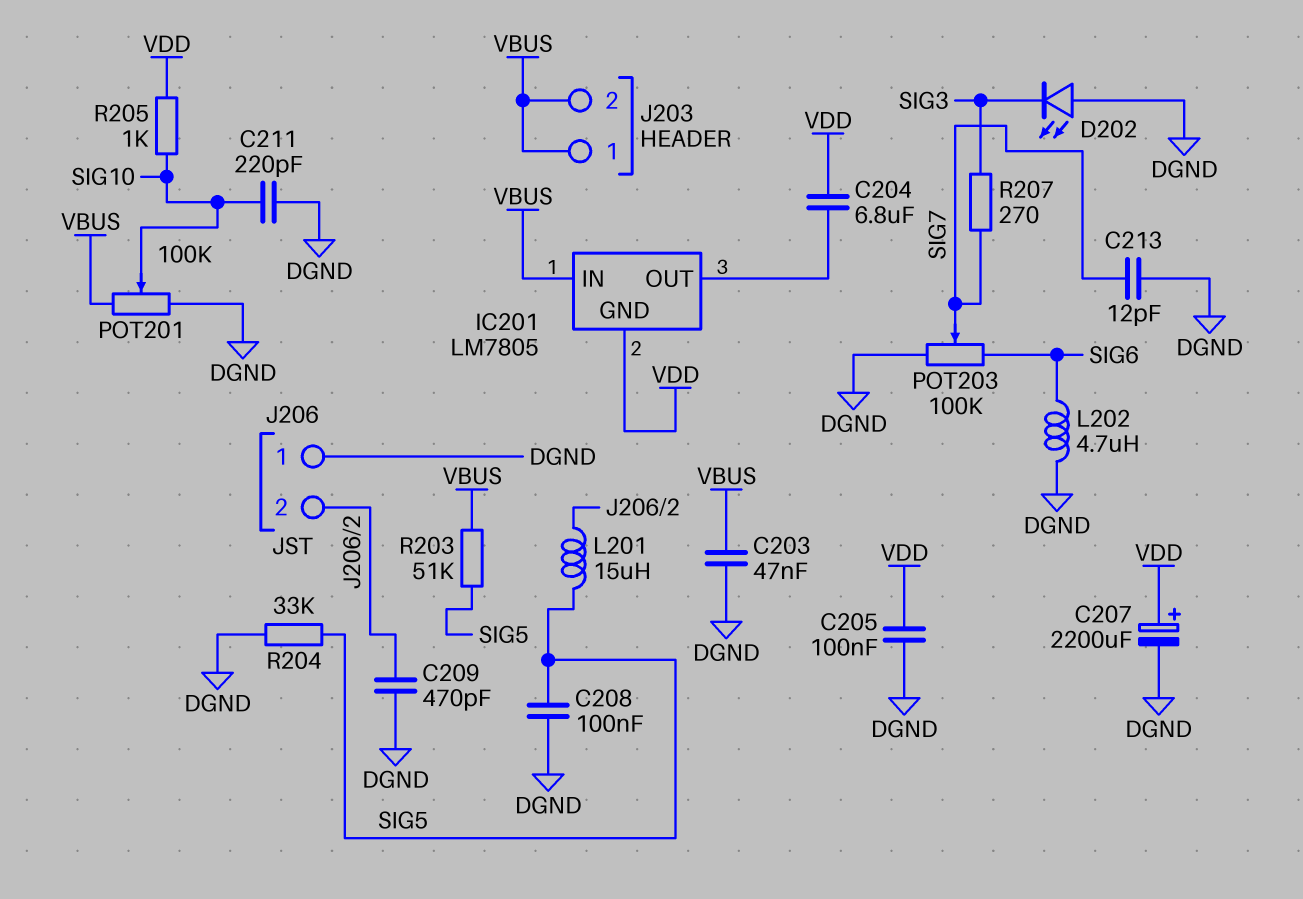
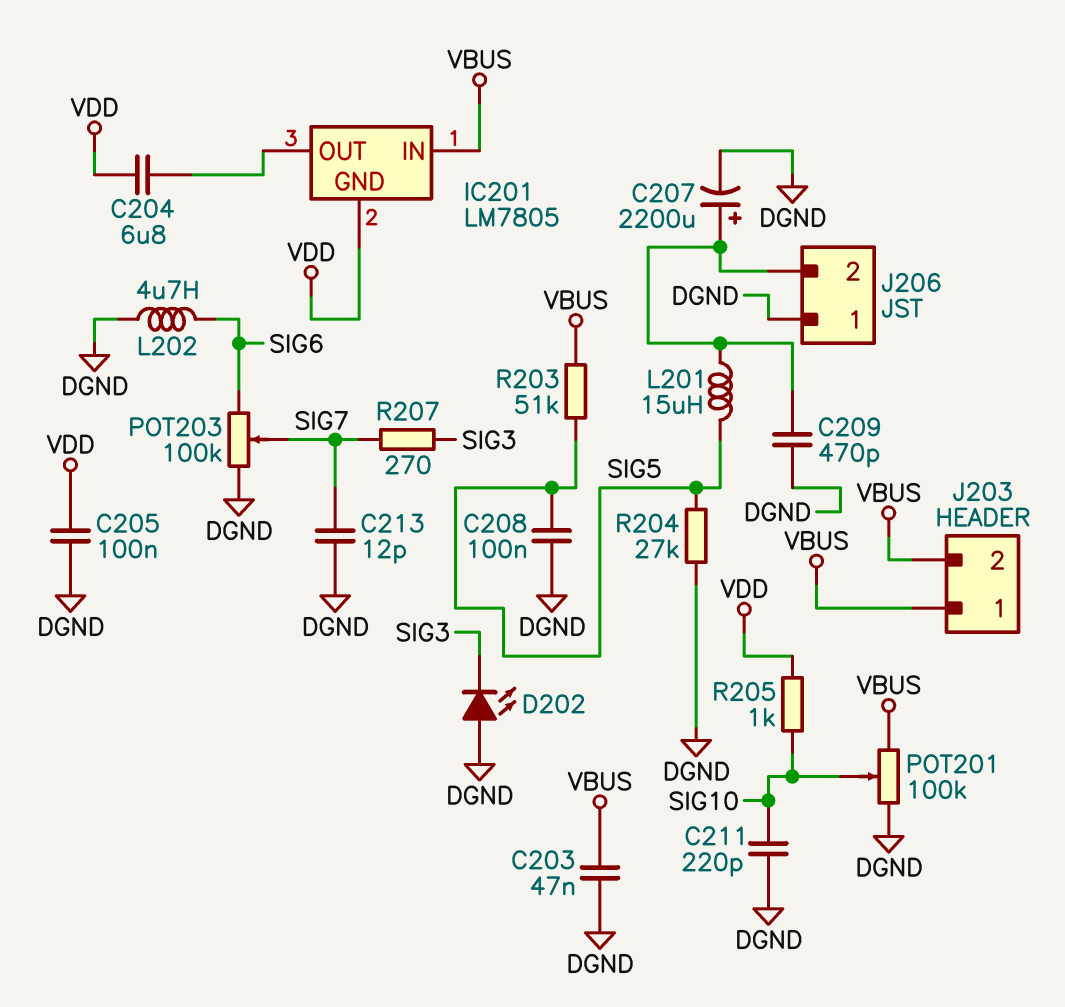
C207: 2200uF (plus VDD, minus DGND) -> 2200uF (plus J206/2, minus DGND)
R204: 33k (DGND, SIG5) -> 27k (DGND, SIG5)

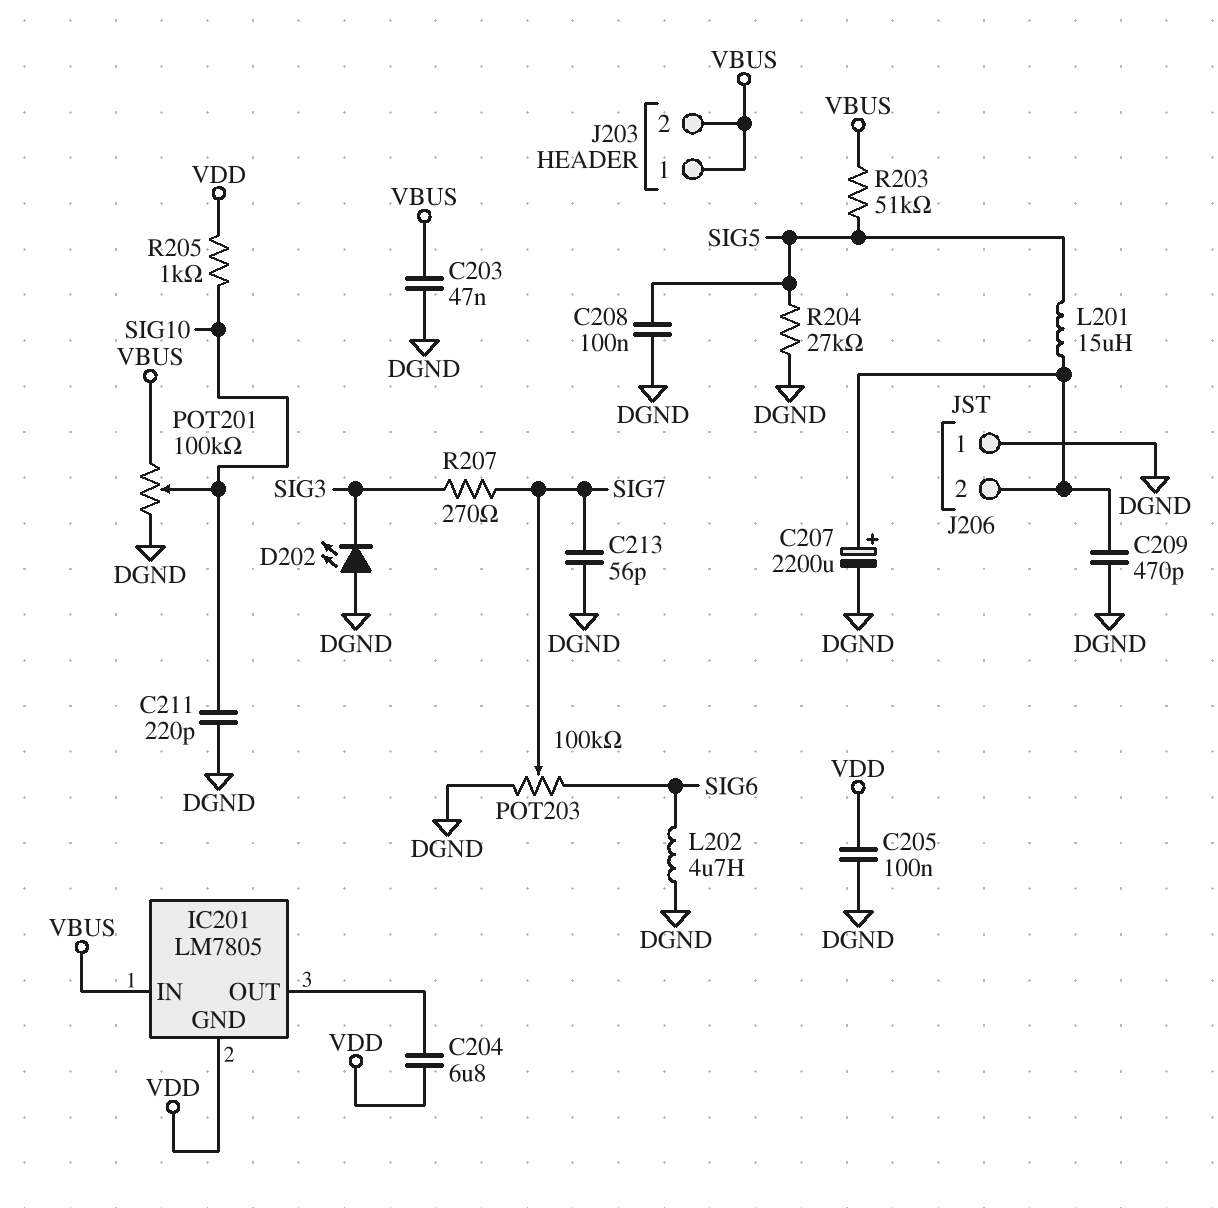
C213: 12pF (DGND, SIG7) -> 56pF (DGND, SIG7)

